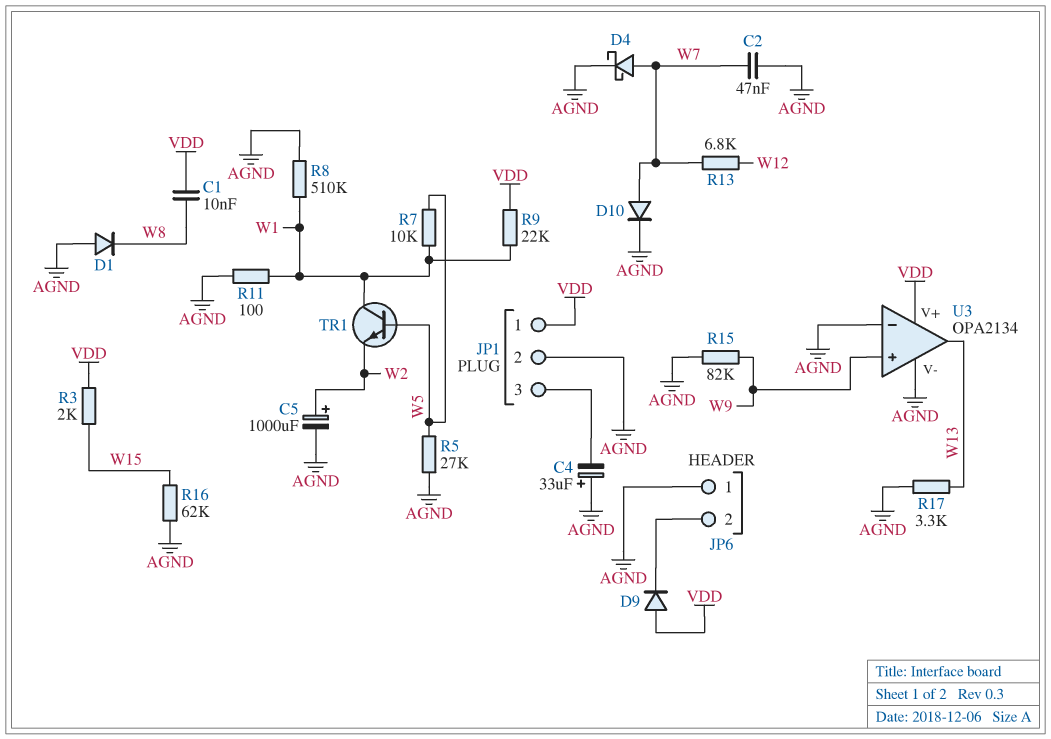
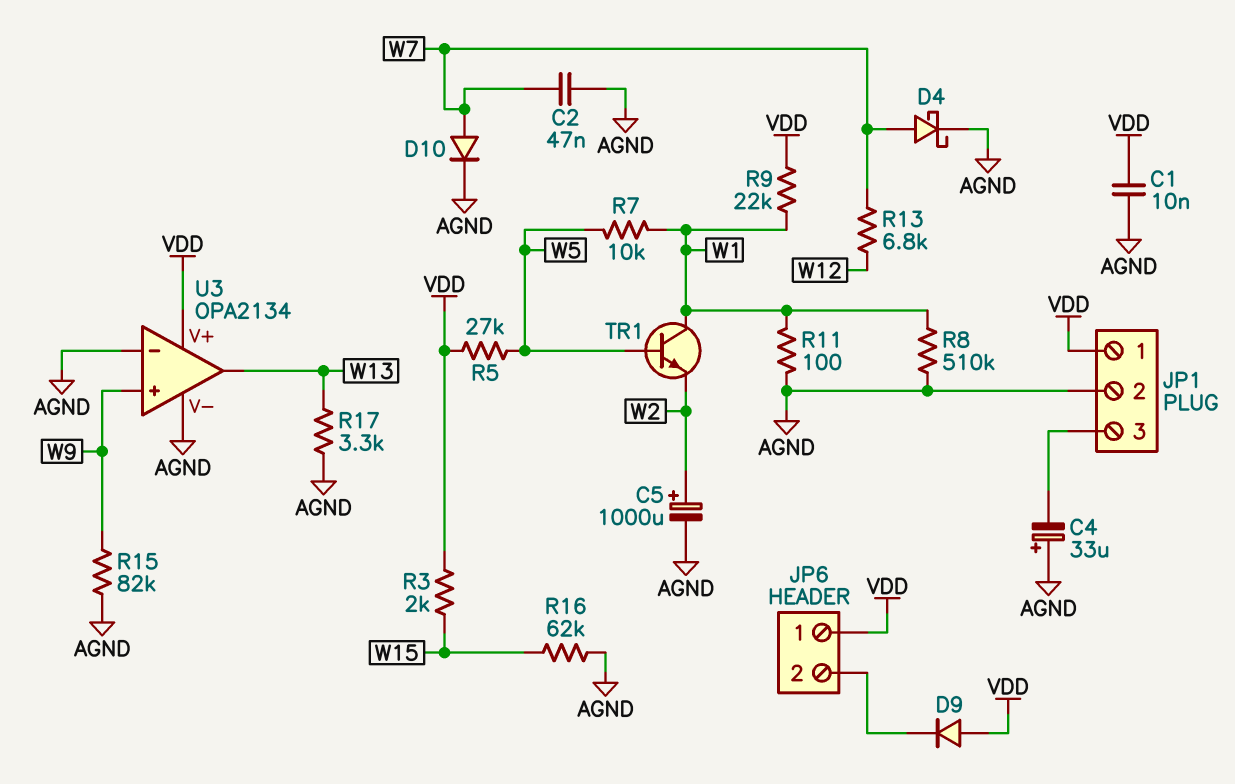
C1: 10nF (VDD, W8) -> 10nF (AGND, VDD)
D1: diode (A AGND, K W8) -> none
JP6 pin 1: AGND -> VDD
R5: 27k (AGND, W5) -> 27k (VDD, W5)

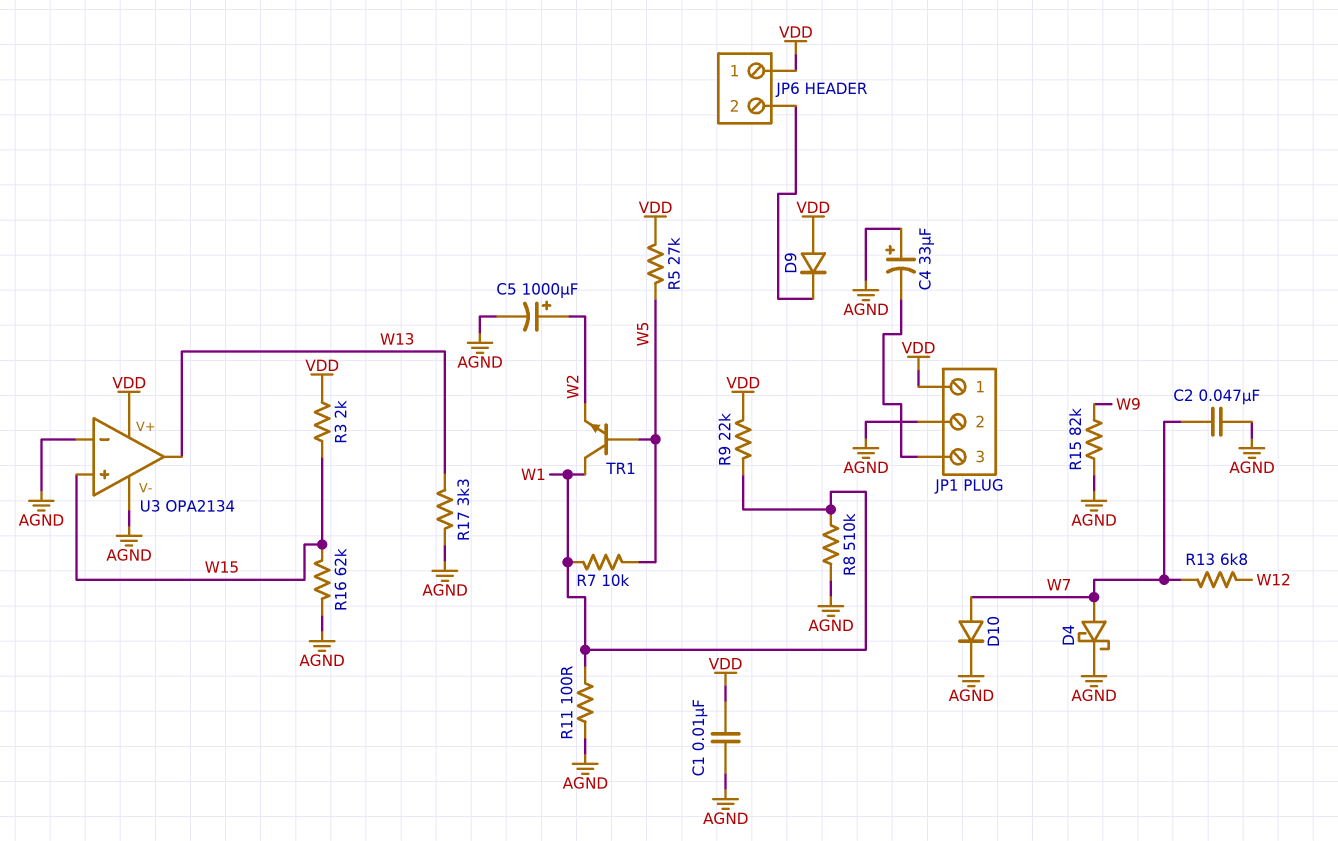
U3 pin in+: W9 -> W15

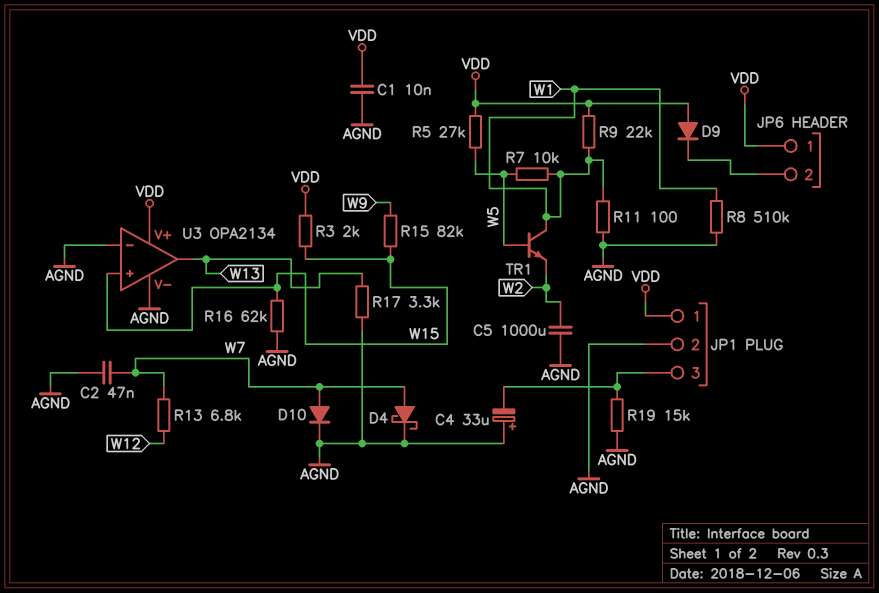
C5: 1000uF (plus W2, minus AGND) -> 1000uF (AGND, W2)
R15: 82k (AGND, W9) -> 82k (W9, W15)
R19: none -> 15k (AGND, JP1/3)

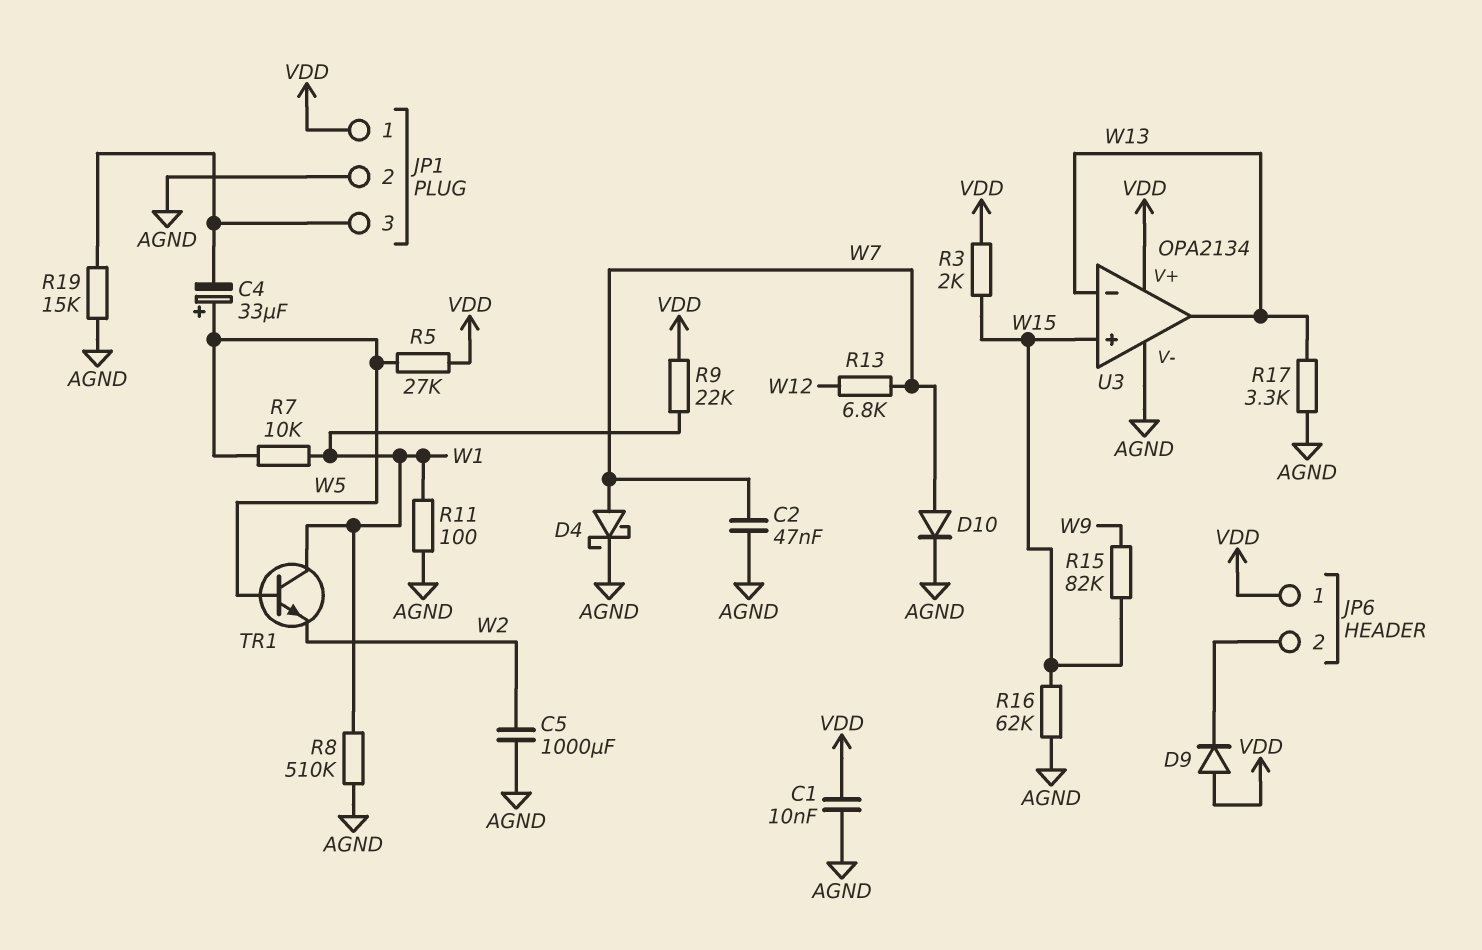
C4: 33uF (plus AGND, minus JP1/3) -> 33uF (plus W5, minus JP1/3)
U3 pin in-: AGND -> W13

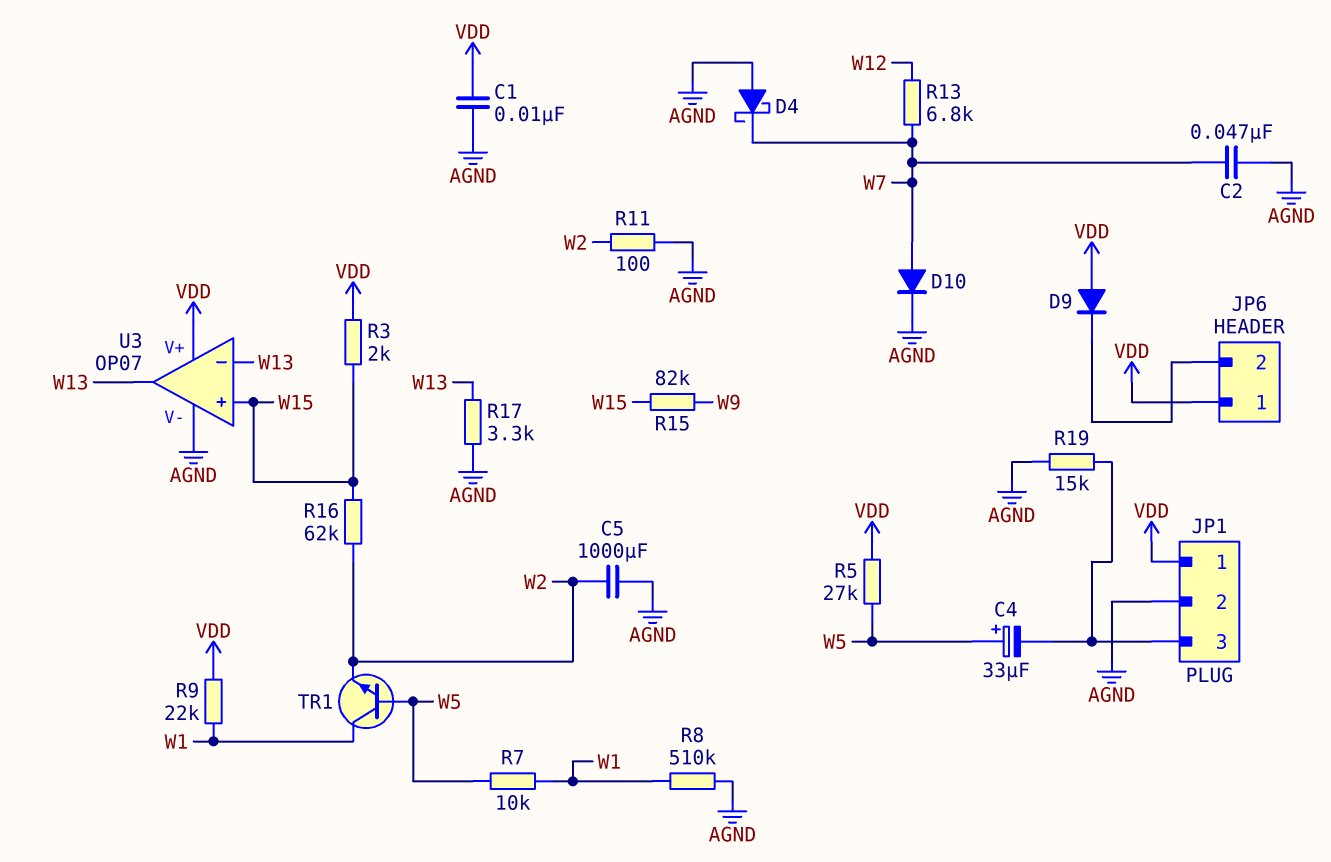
D4: schottky (A W7, K AGND) -> schottky (A AGND, K W7)
R11: 100 (AGND, W1) -> 100 (AGND, W2)
R16: 62k (AGND, W15) -> 62k (W2, W15)
U3: OPA2134 -> OP07

